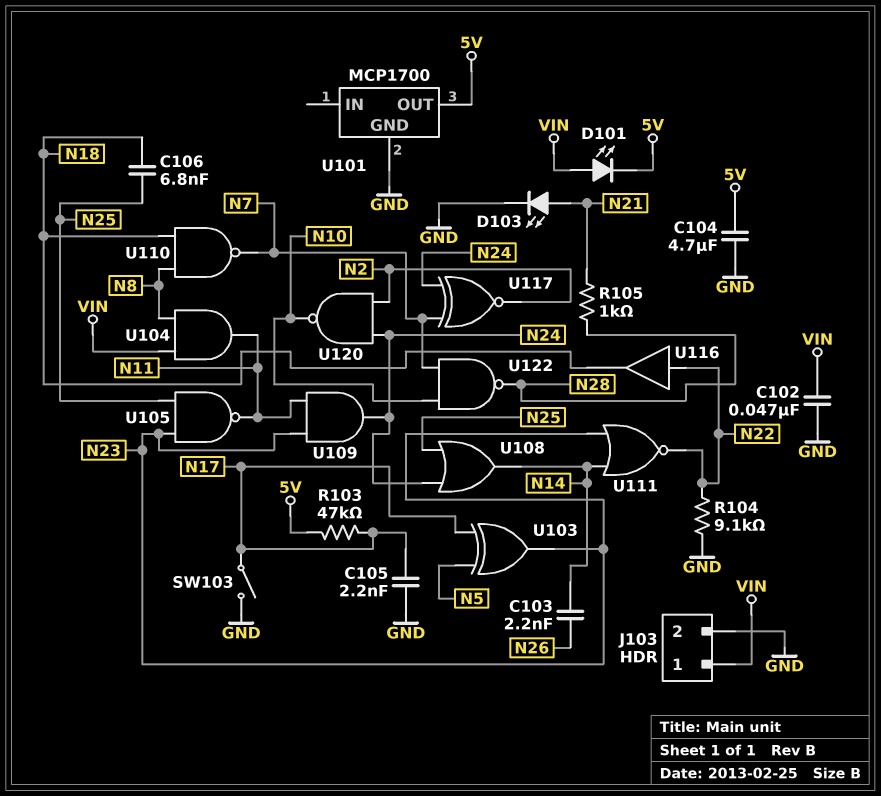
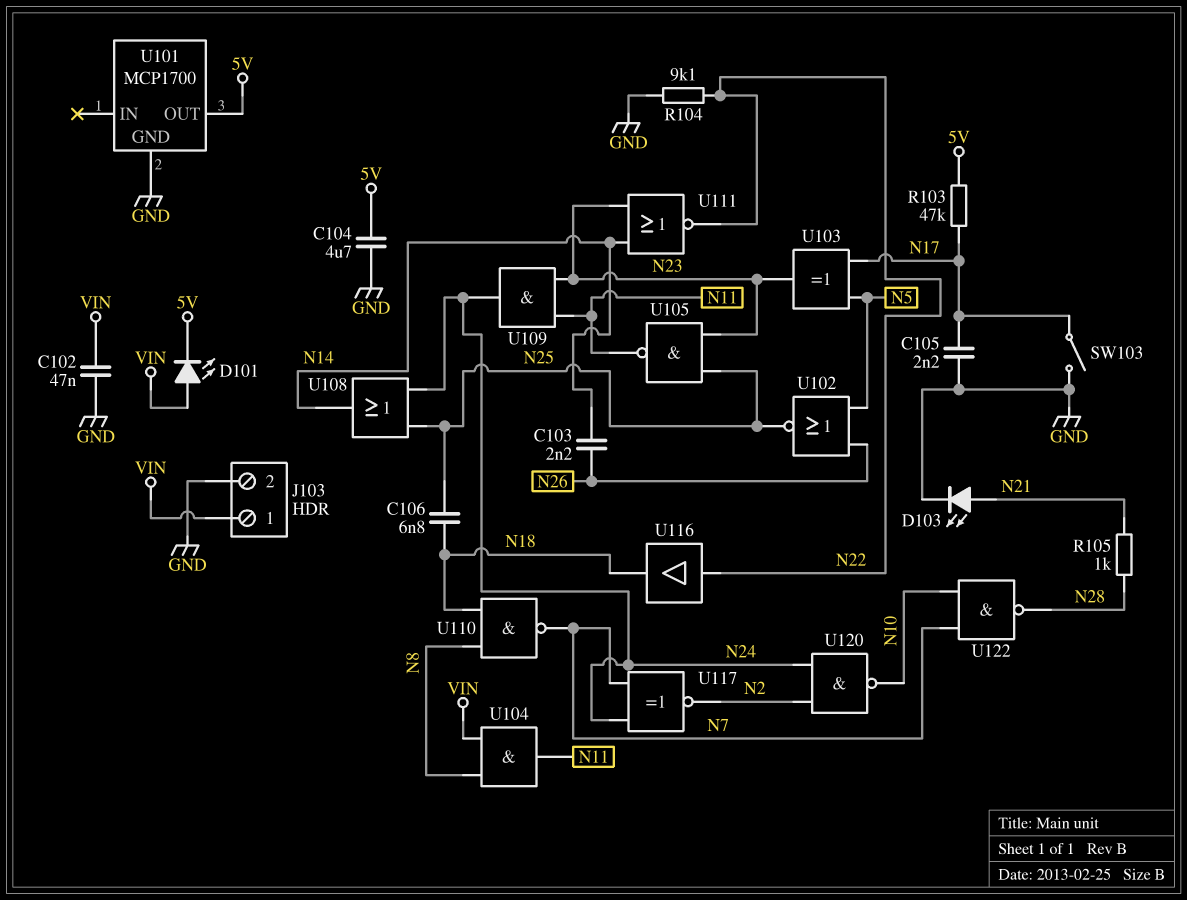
U102: none -> NOR (in N5, in N26, out N25)

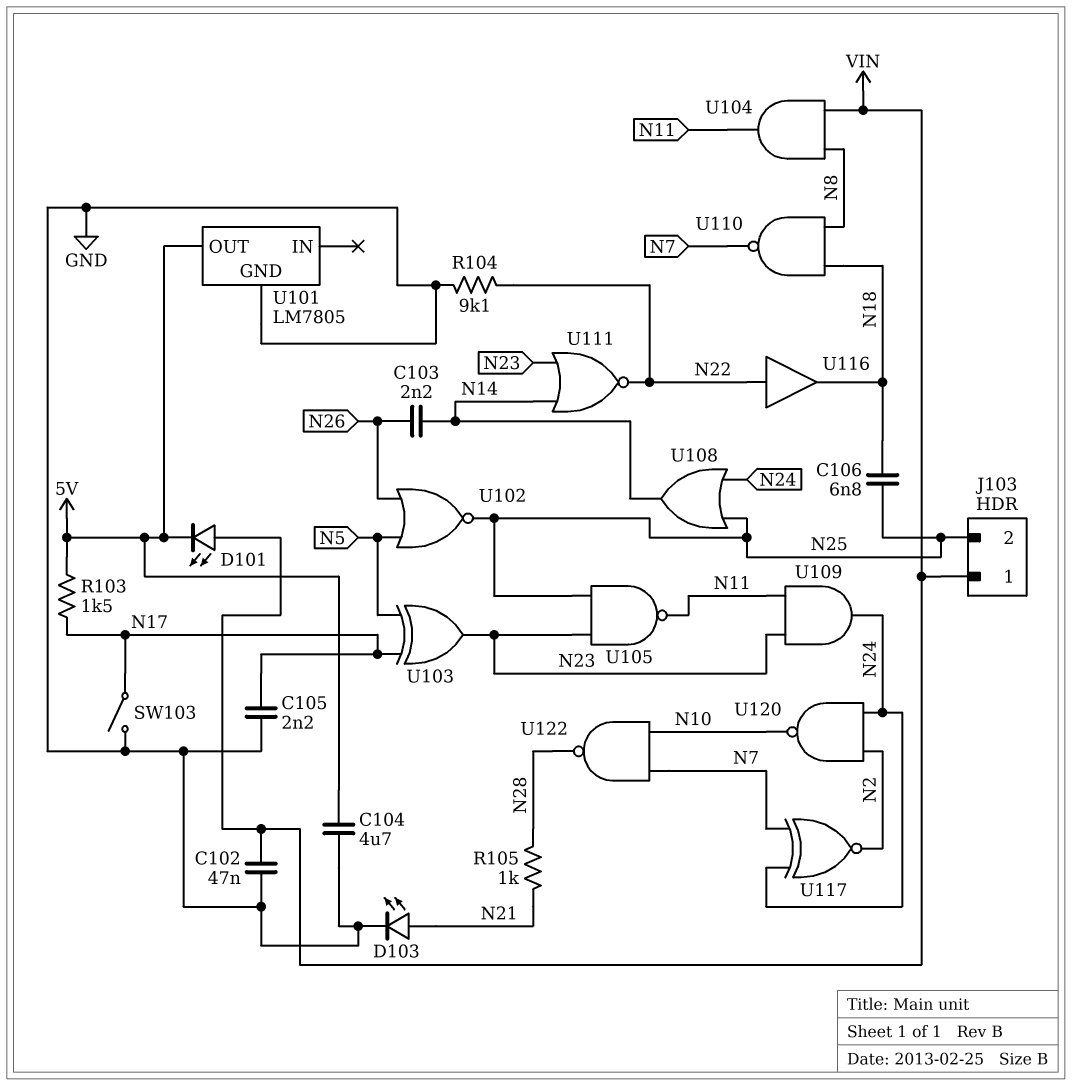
J103 pin 2: GND -> N25
R103: 47k (5V, N17) -> 1.5k (5V, N17)
U101: MCP1700 -> LM7805

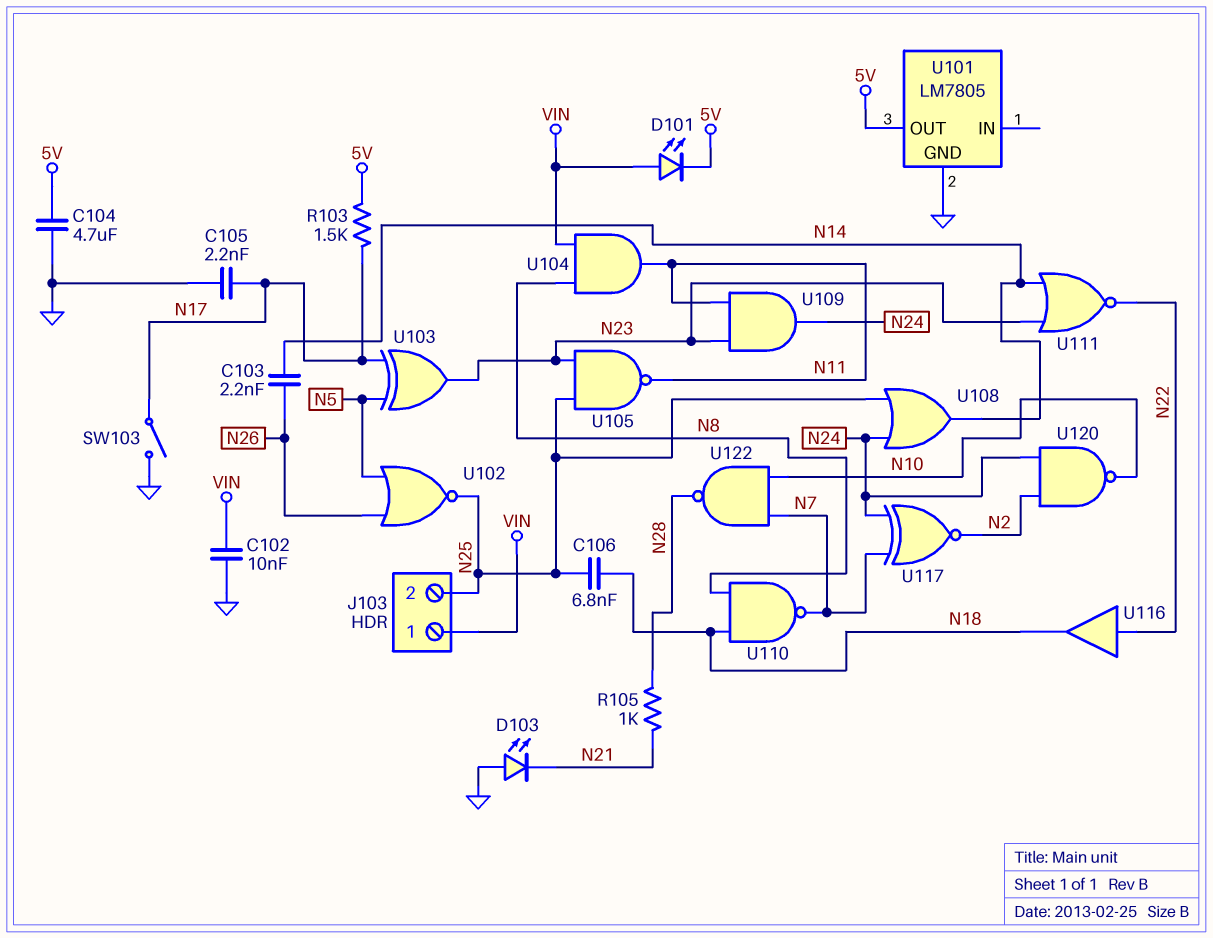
C102: 47nF (GND, VIN) -> 10nF (GND, VIN)
D103: LED (A N21, K GND) -> LED (A GND, K N21)
R104: 9.1k (GND, N22) -> none

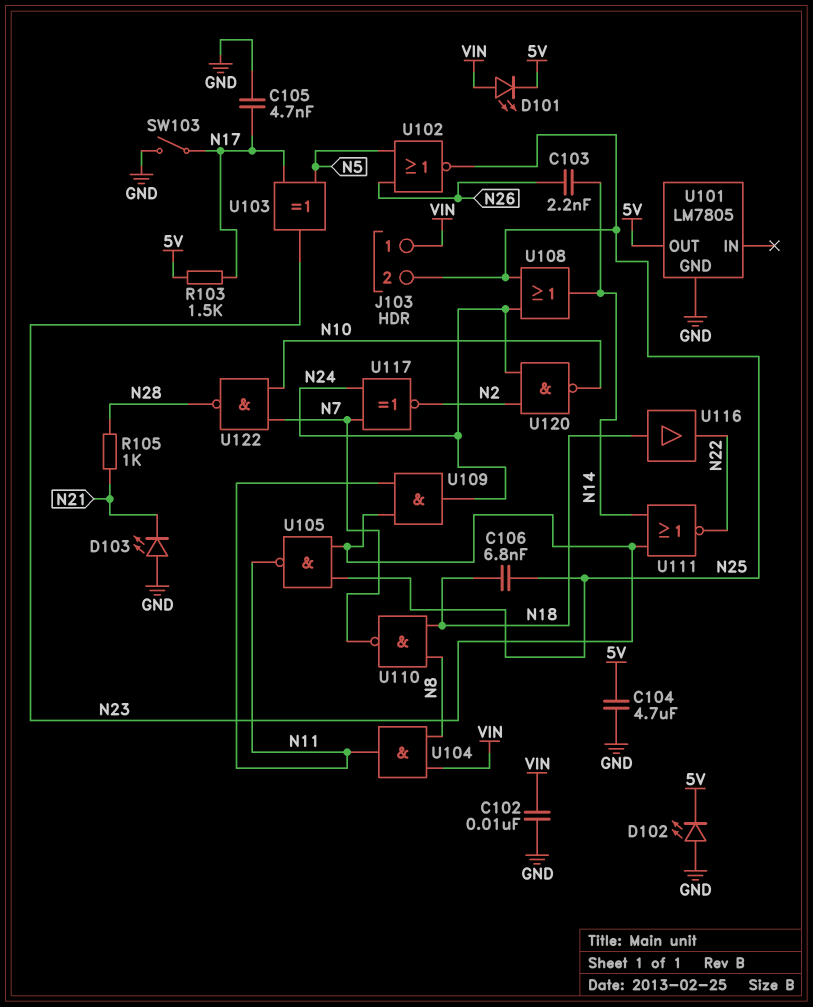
C105: 2.2nF (GND, N17) -> 4.7nF (GND, N17)
D102: none -> LED (A GND, K 5V)
U116: buffer (in N22, out N18) -> buffer (in N18, out N22)

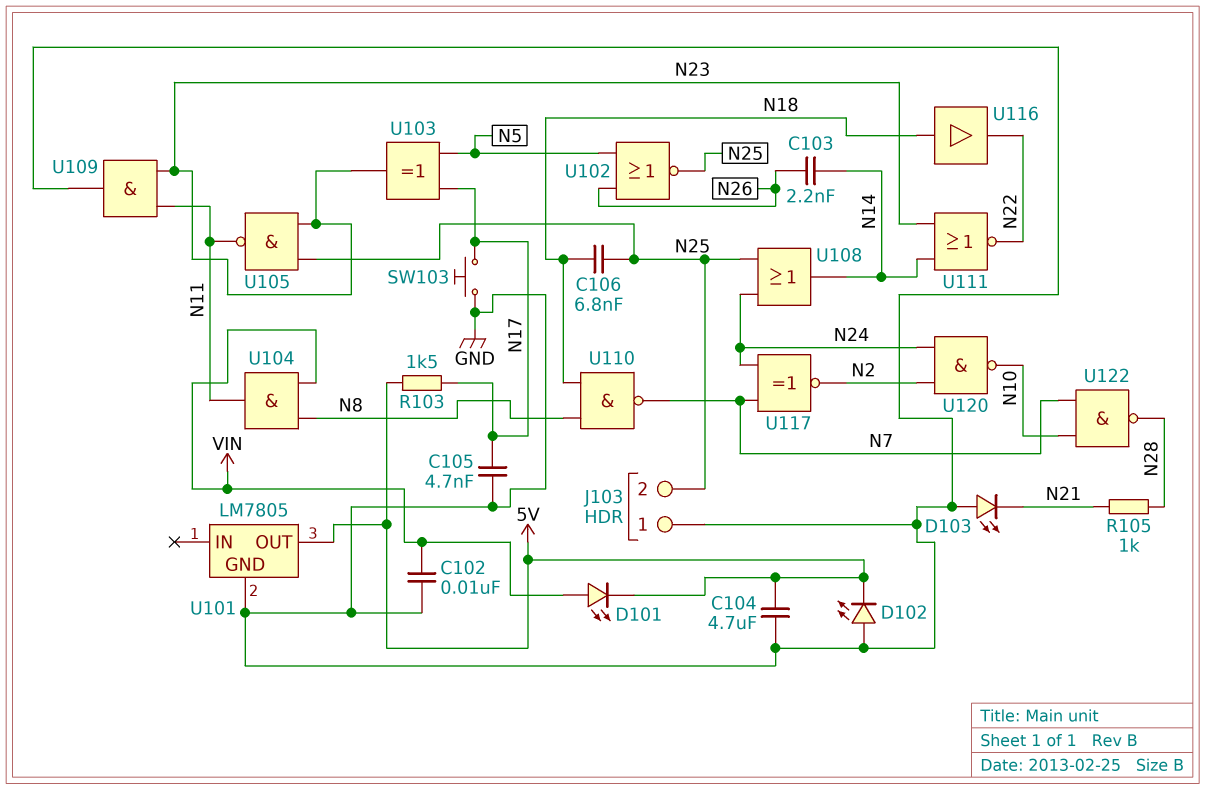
J103 pin 1: VIN -> GND
SW103: switch (GND, N17) -> button (GND, N17)
U109: AND (in N11, in N23, out N24) -> AND (in N11, in N23, out GND)

